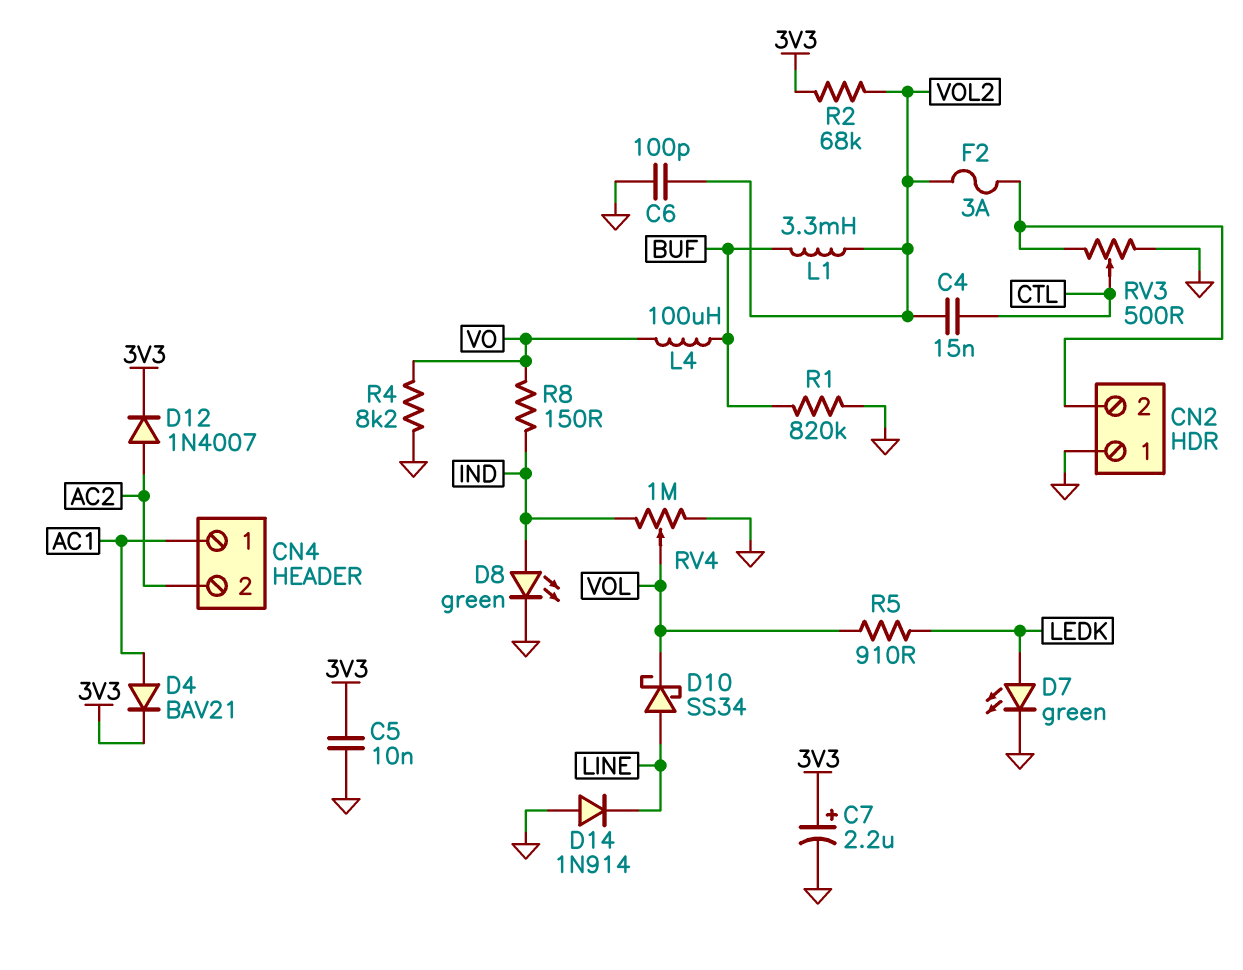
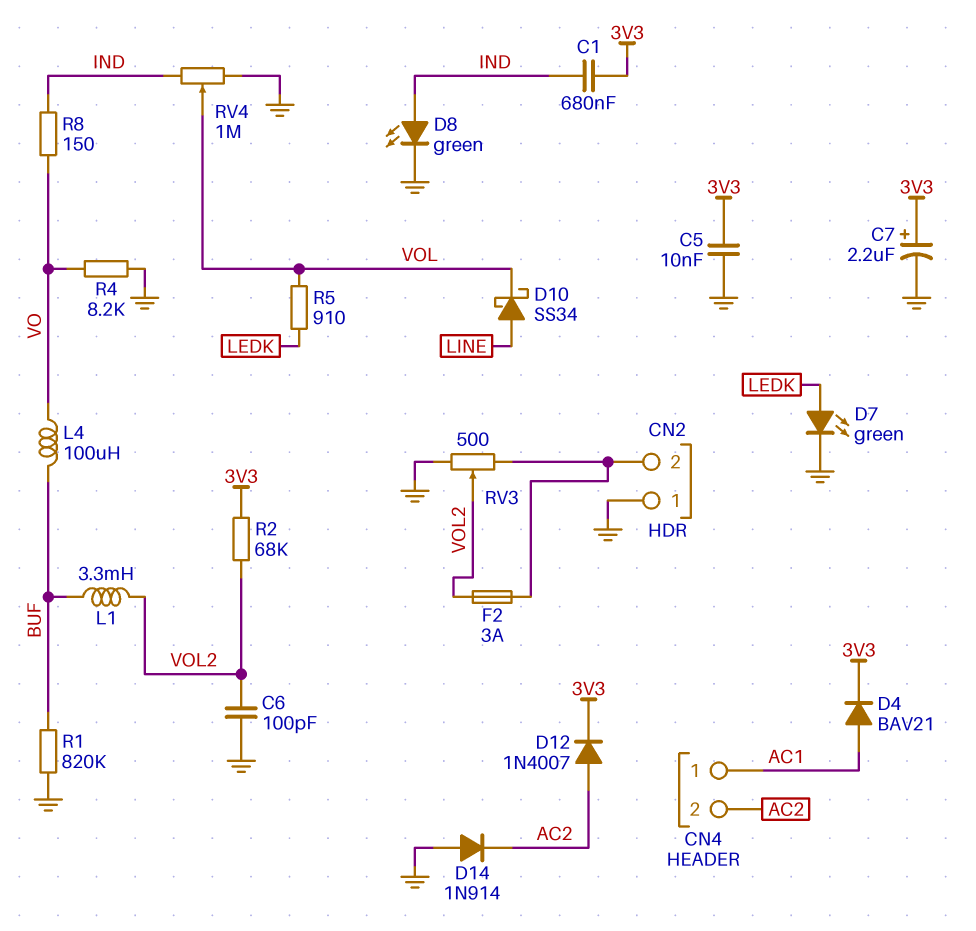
C1: none -> 680nF (3V3, IND)
C4: 15nF (CTL, VOL2) -> none
D14: diode 1N914 (A GND, K LINE) -> diode 1N914 (A GND, K AC2)
RV3: 500 (CN2/2, GND, wiper CTL) -> 500 (CN2/2, GND, wiper VOL2)

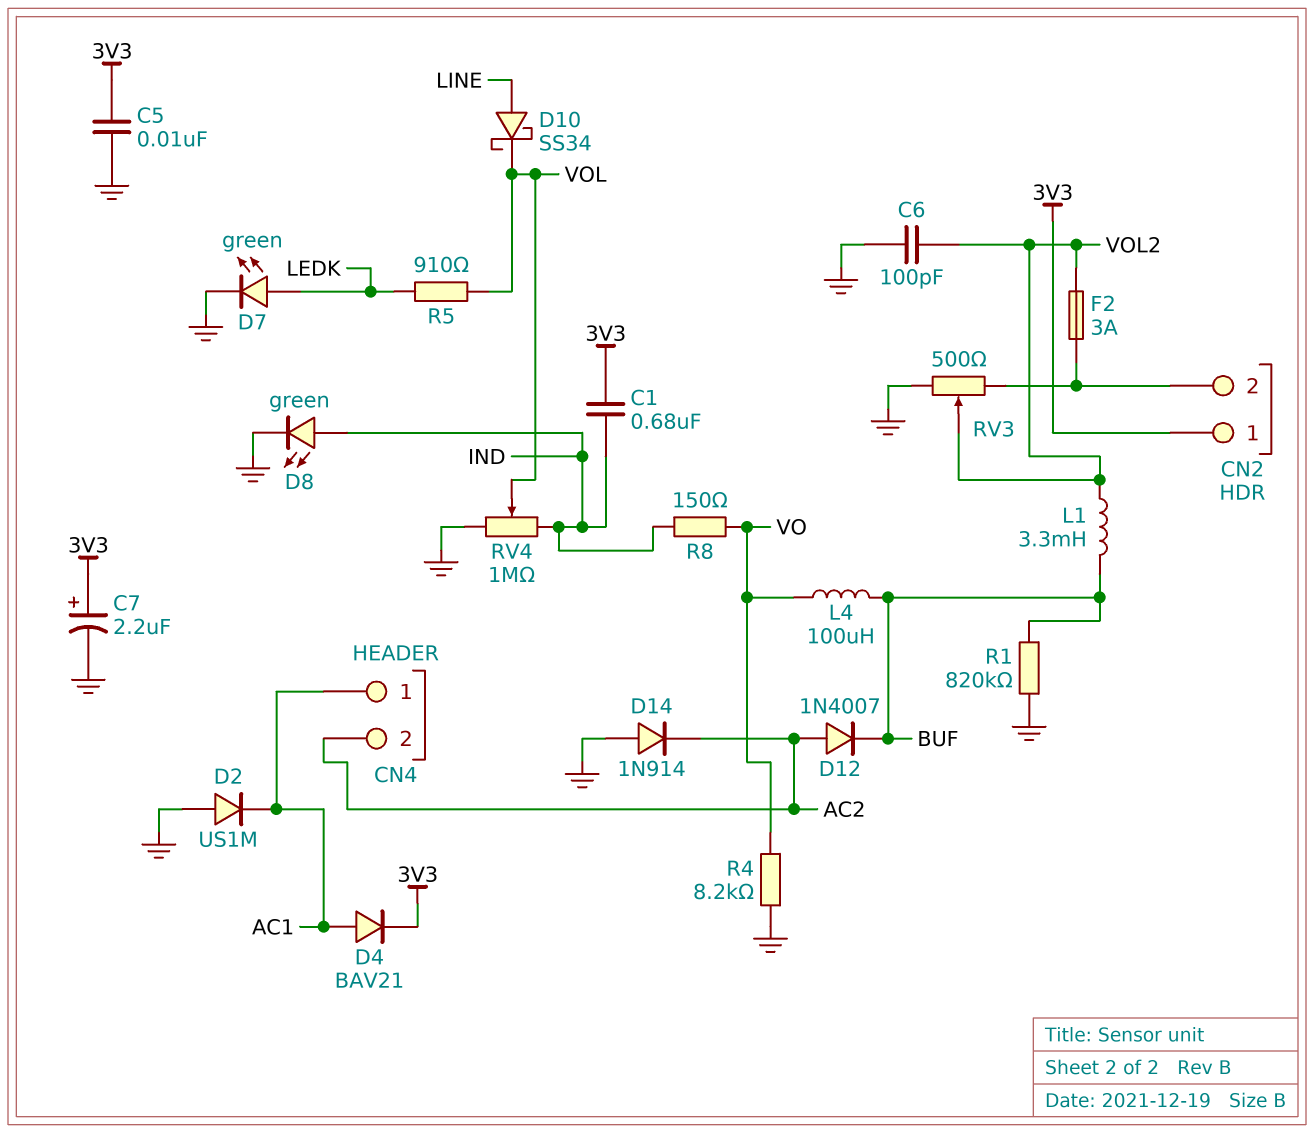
CN2 pin 1: GND -> 3V3
D2: none -> diode US1M (A GND, K AC1)
D12: diode 1N4007 (A AC2, K 3V3) -> diode 1N4007 (A AC2, K BUF)
R2: 68k (3V3, VOL2) -> none

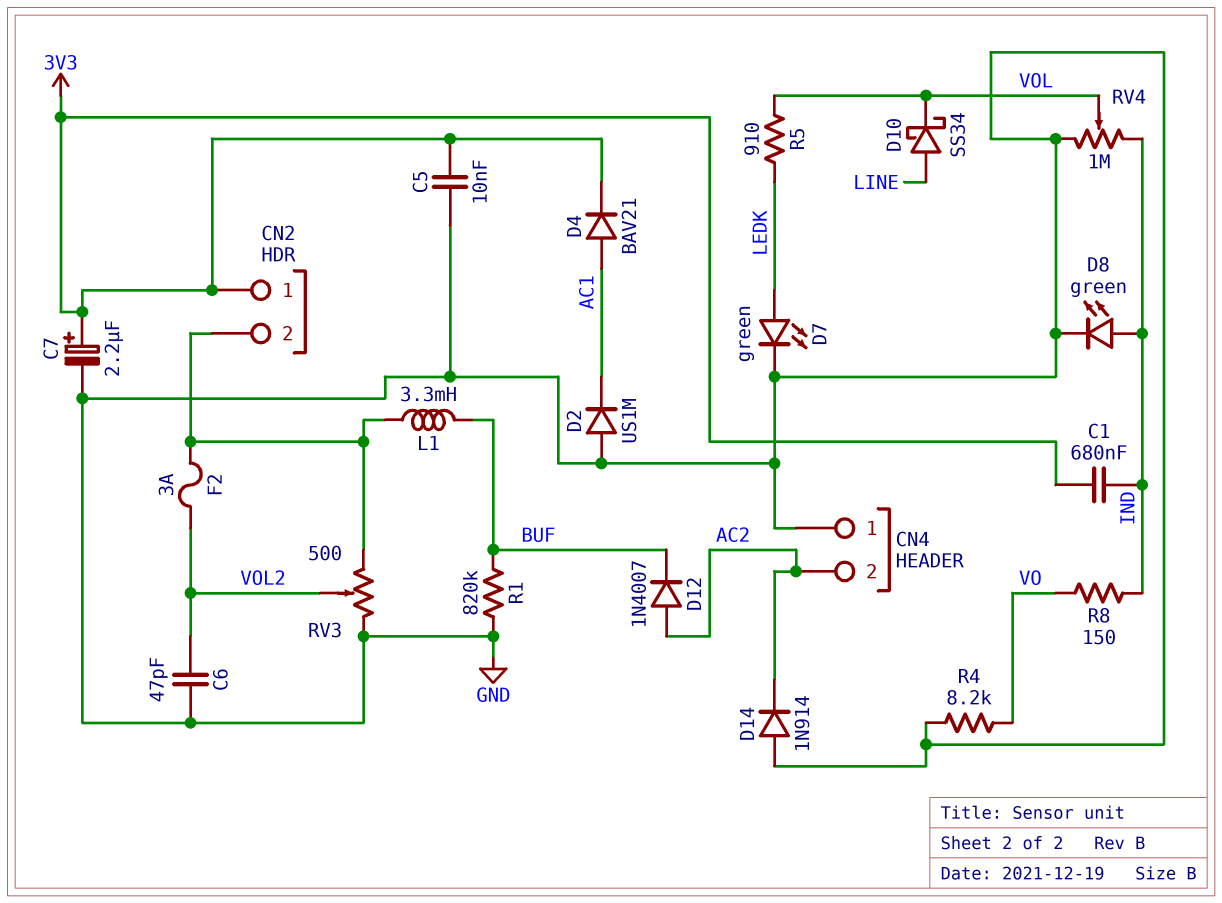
C6: 100pF (GND, VOL2) -> 47pF (GND, VOL2)
CN4 pin 1: AC1 -> GND
L1: 3.3mH (BUF, VOL2) -> 3.3mH (BUF, CN2/2)
L4: 100uH (BUF, VO) -> none

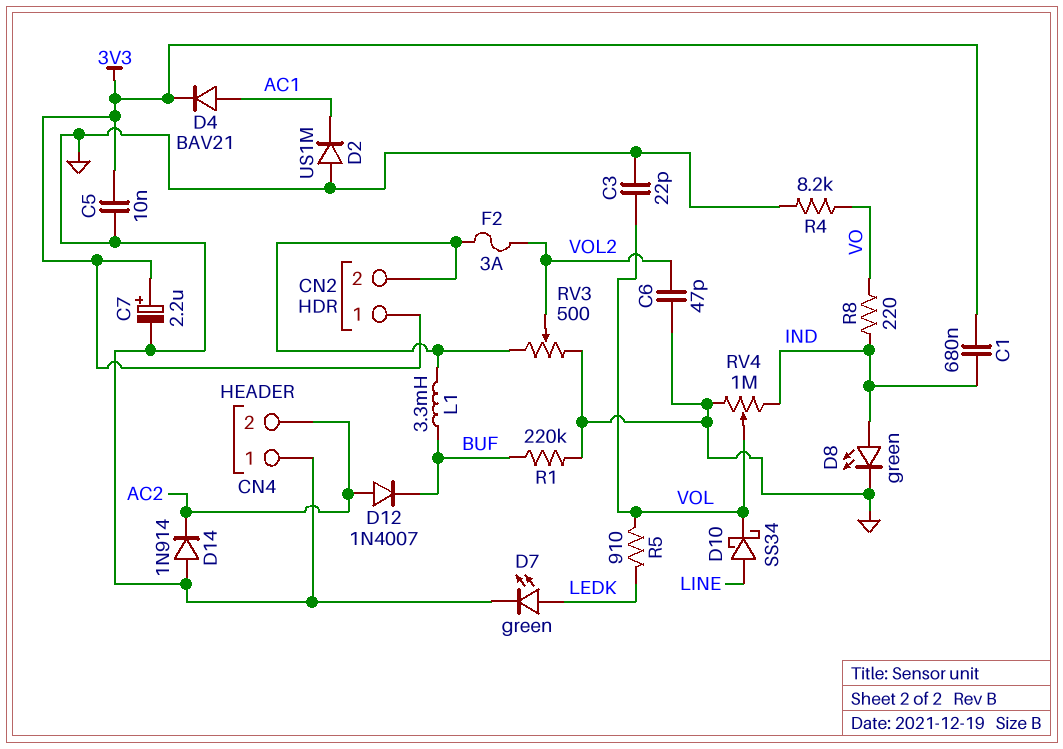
C3: none -> 22pF (GND, VOL)
R1: 820k (BUF, GND) -> 220k (BUF, GND)
R8: 150 (IND, VO) -> 220 (IND, VO)

